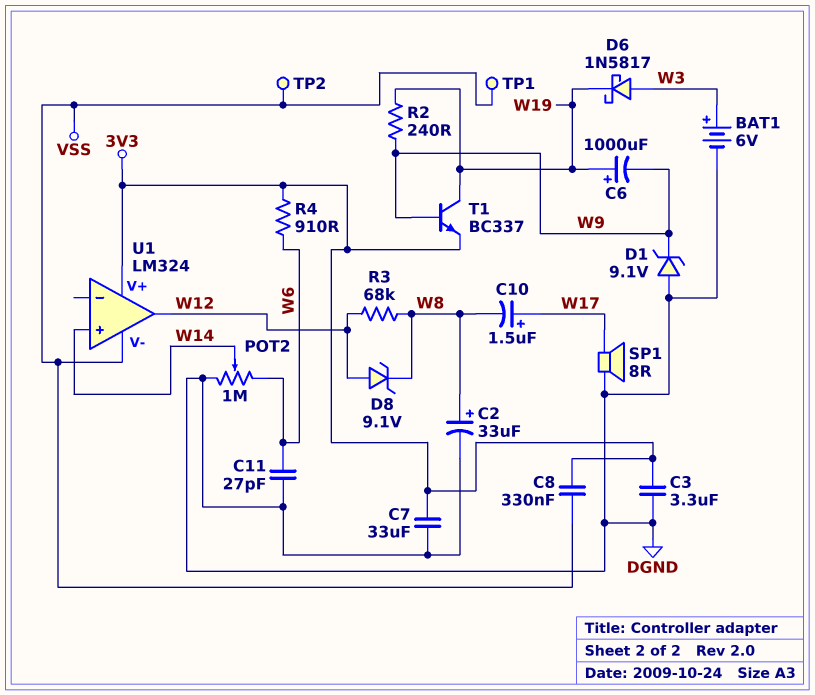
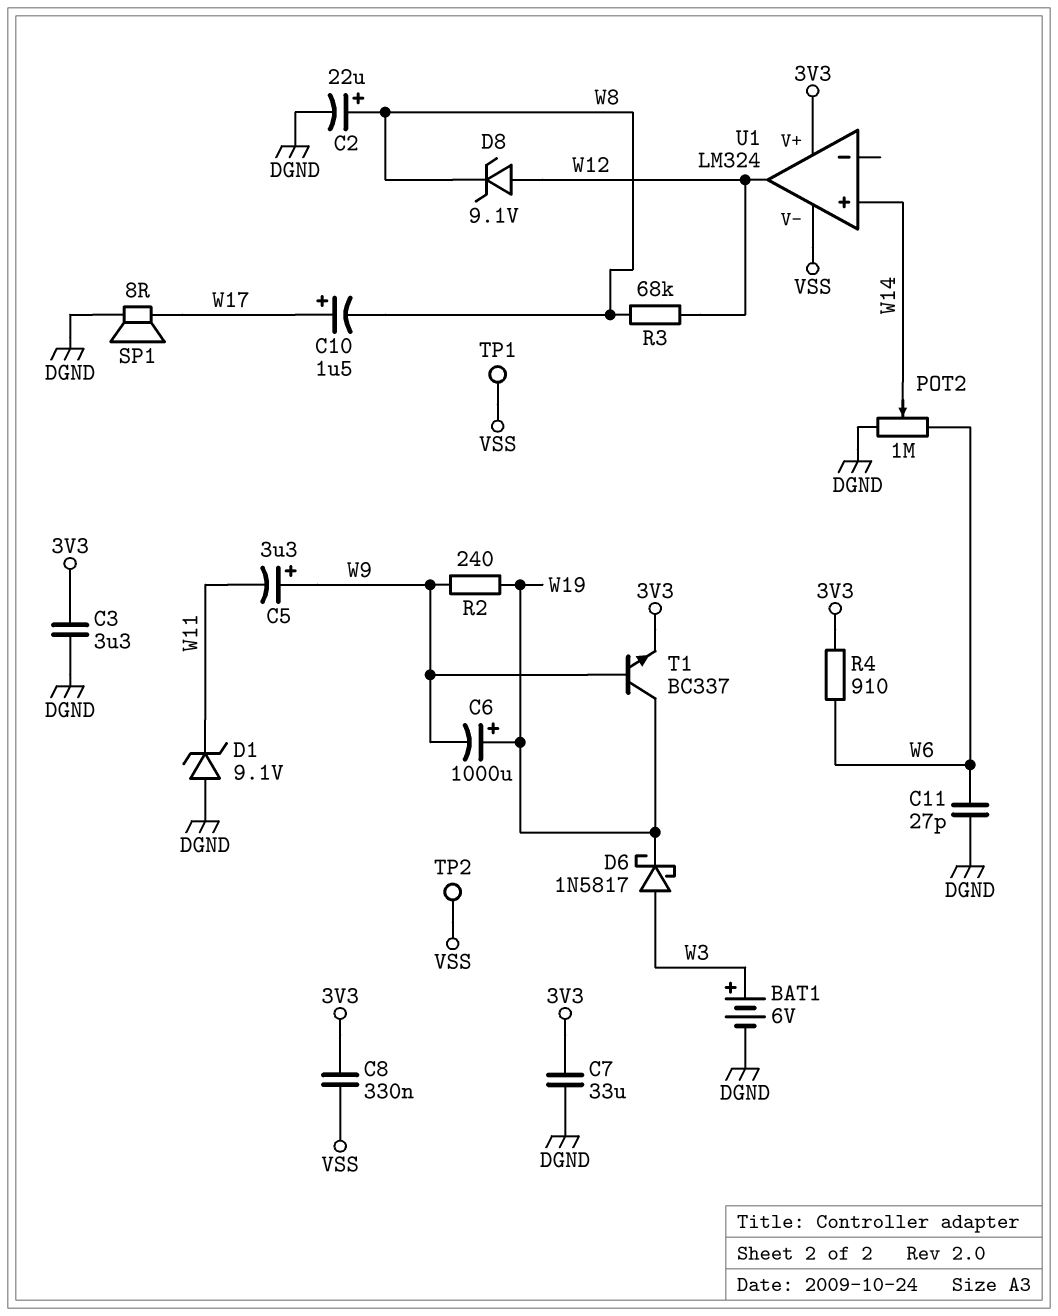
C2: 33uF (plus W8, minus DGND) -> 22uF (plus W8, minus DGND)
C5: none -> 3.3uF (plus W9, minus W11)
D1: zener 9.1V (A DGND, K W9) -> zener 9.1V (A DGND, K W11)

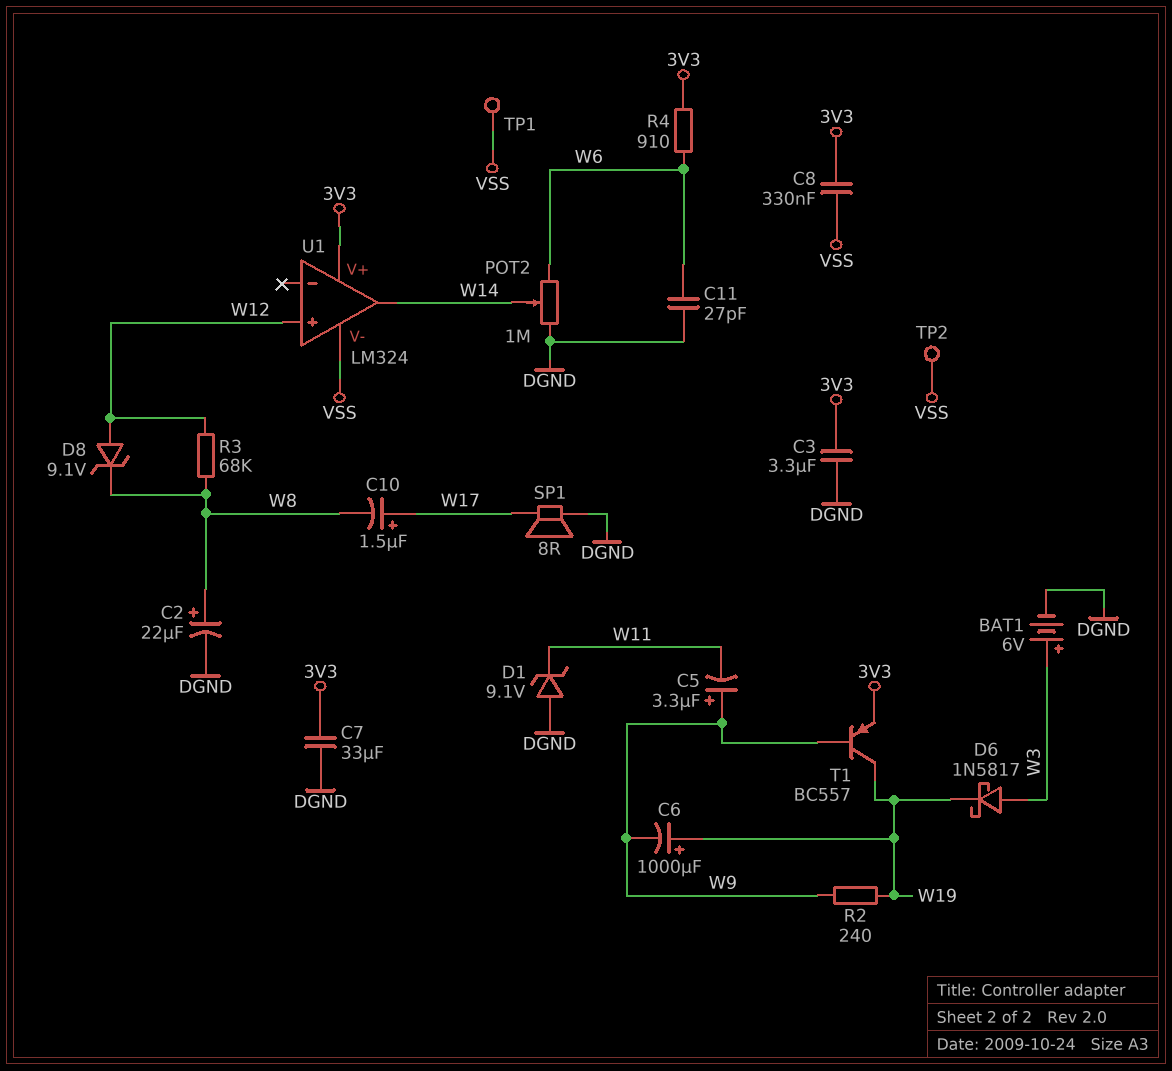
T1: NPN BC337 (B W9, C W19, E 3V3) -> PNP BC557 (B W9, C W19, E 3V3)
U1 pin in+: W14 -> W12
U1 pin out: W12 -> W14

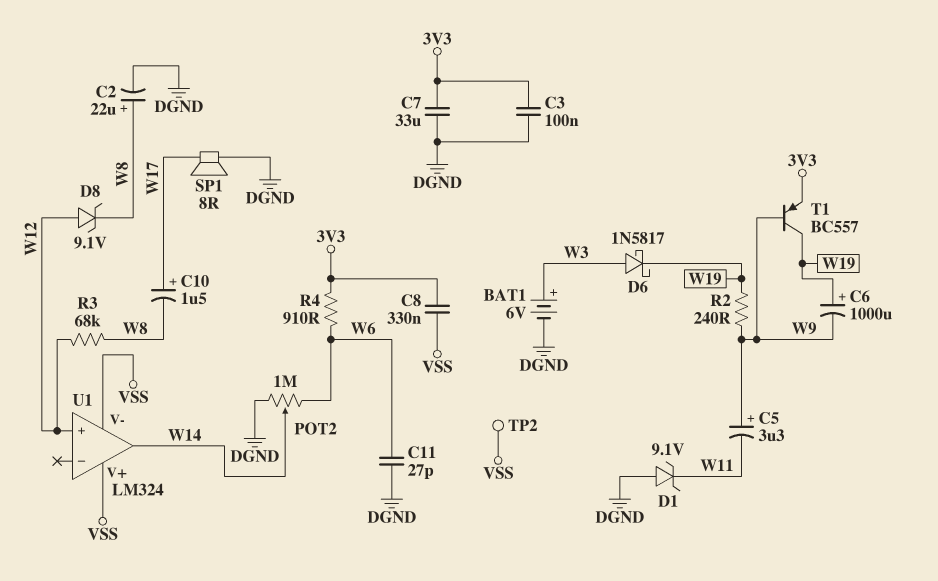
C3: 3.3uF (3V3, DGND) -> 100nF (3V3, DGND)
TP1: test point (VSS) -> none
U1 pin V+: 3V3 -> VSS

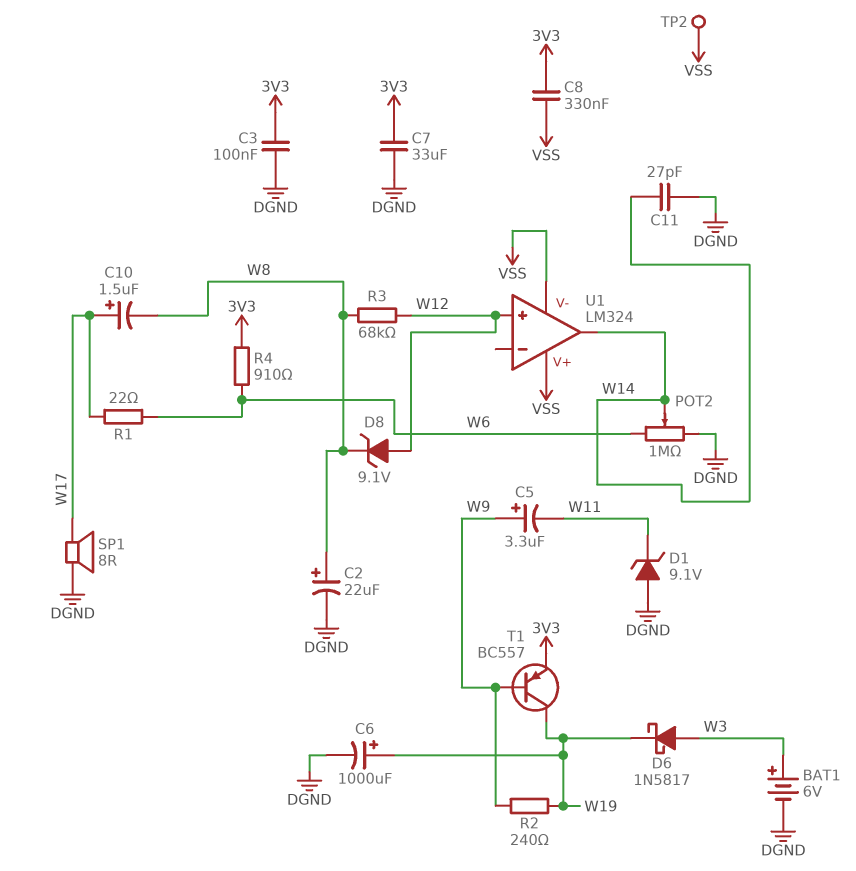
C6: 1000uF (plus W19, minus W9) -> 1000uF (plus W19, minus DGND)
C11: 27pF (DGND, W6) -> 27pF (DGND, W14)
R1: none -> 22 (W6, W17)

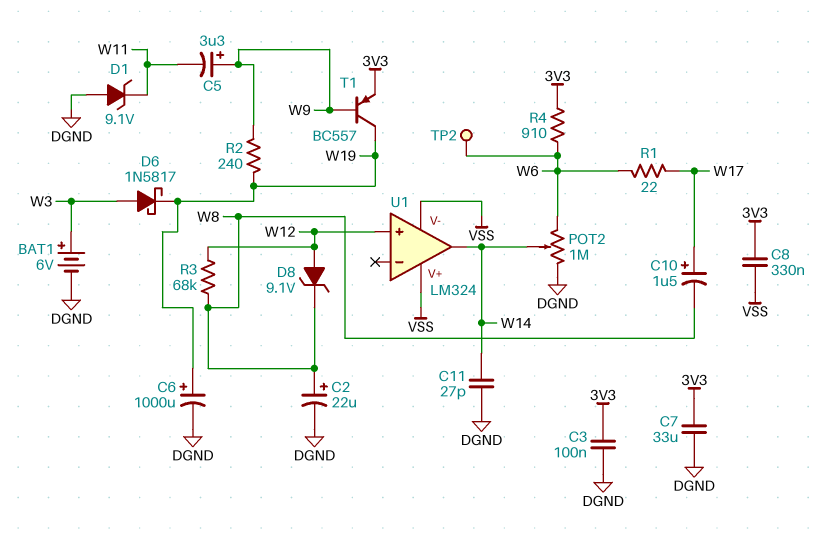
SP1: speaker 8R (DGND, W17) -> none
TP2: test point (VSS) -> test point (W6)

